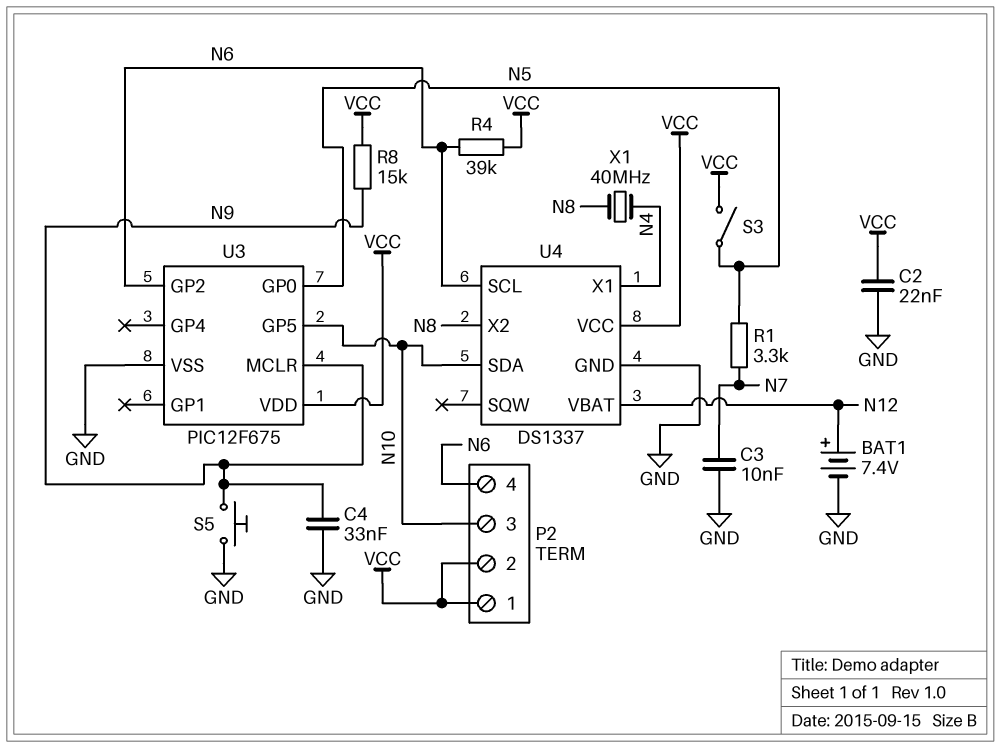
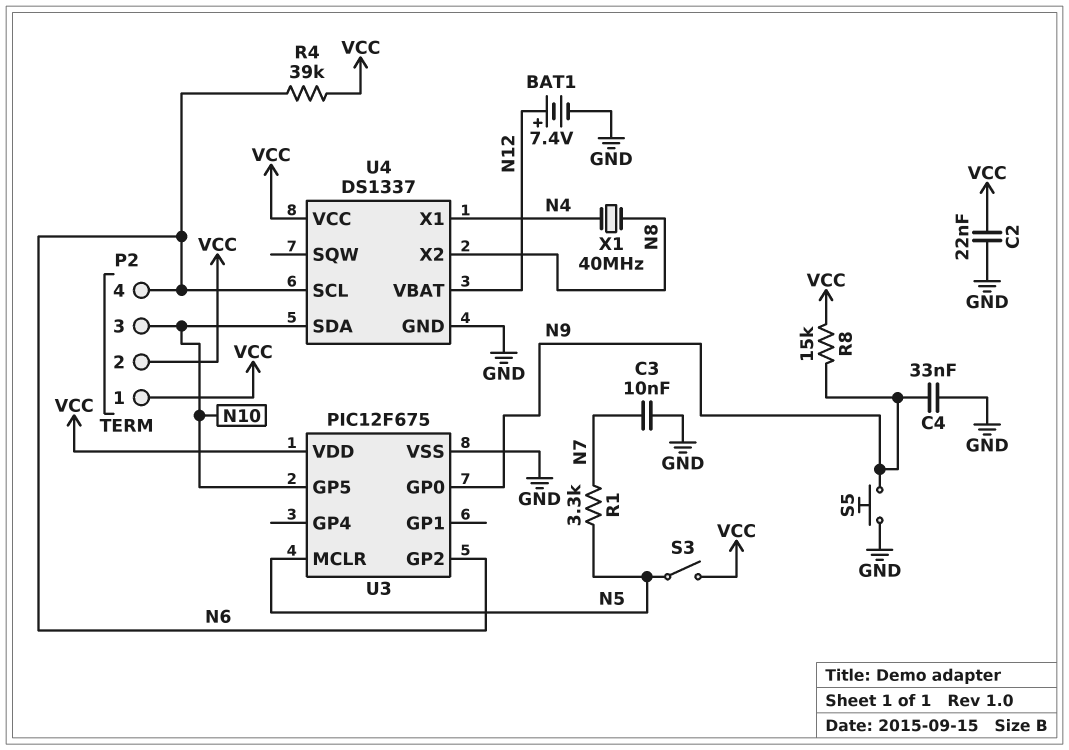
U3 pin GP0: N5 -> N9
U3 pin MCLR: N9 -> N5

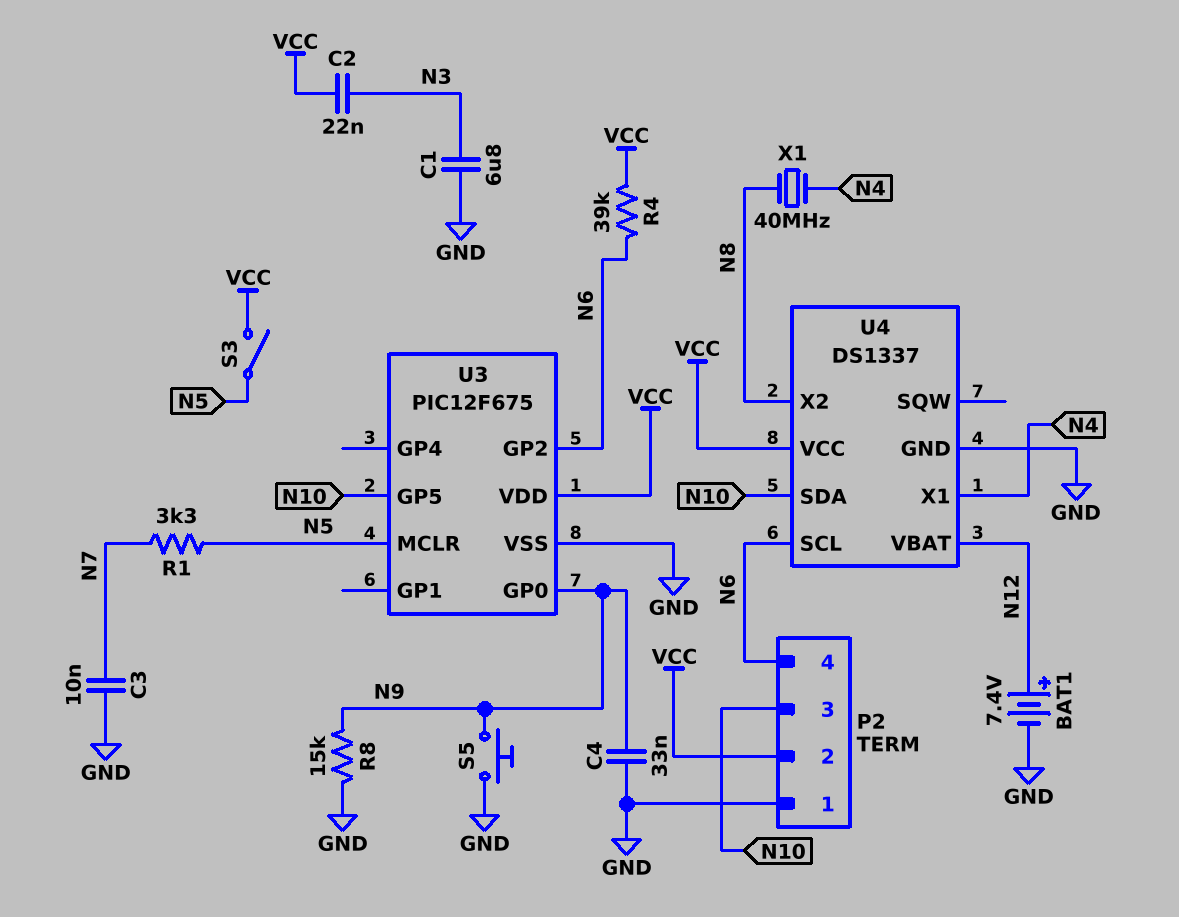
C1: none -> 6.8uF (GND, N3)
C2: 22nF (GND, VCC) -> 22nF (N3, VCC)
P2 pin 1: VCC -> GND
R8: 15k (N9, VCC) -> 15k (GND, N9)

